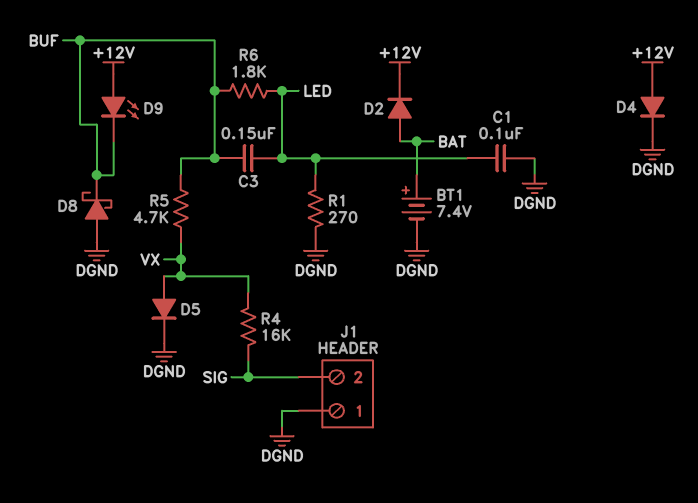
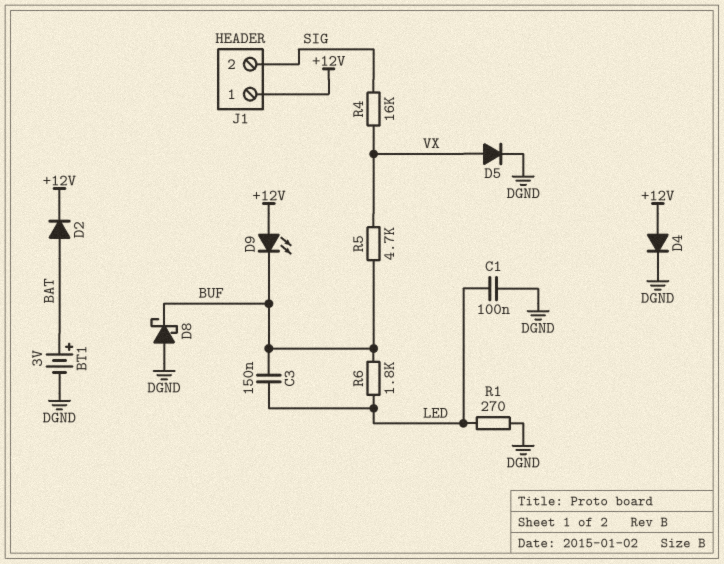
BT1: 7.4V (plus BAT, minus DGND) -> 3V (plus BAT, minus DGND)
J1 pin 1: DGND -> +12V

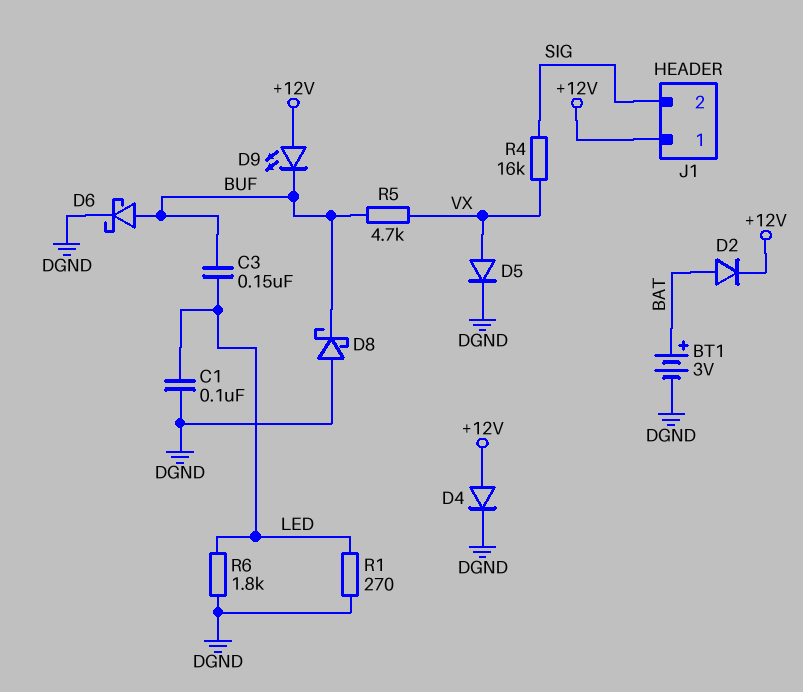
D6: none -> schottky (A BUF, K DGND)
R6: 1.8k (BUF, LED) -> 1.8k (DGND, LED)

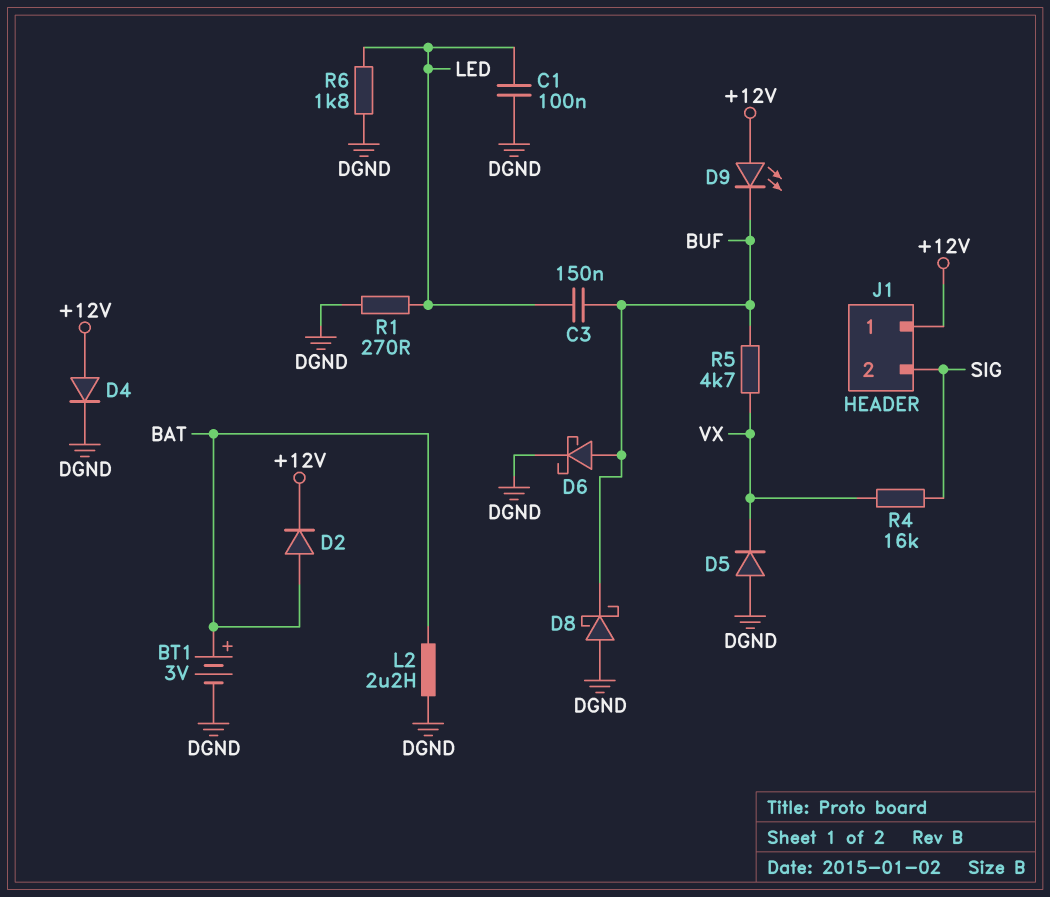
D5: diode (A VX, K DGND) -> diode (A DGND, K VX)
L2: none -> 2.2uH (BAT, DGND)

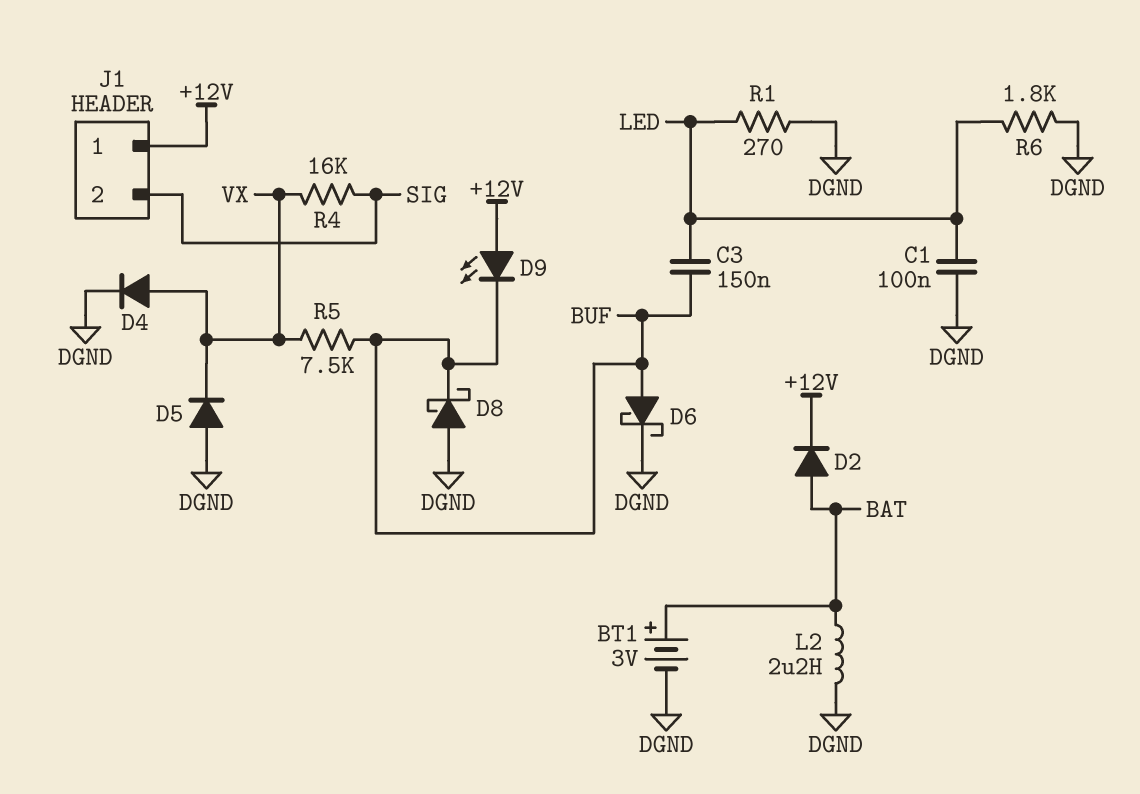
D4: diode (A +12V, K DGND) -> diode (A VX, K DGND)
R5: 4.7k (BUF, VX) -> 7.5k (BUF, VX)

